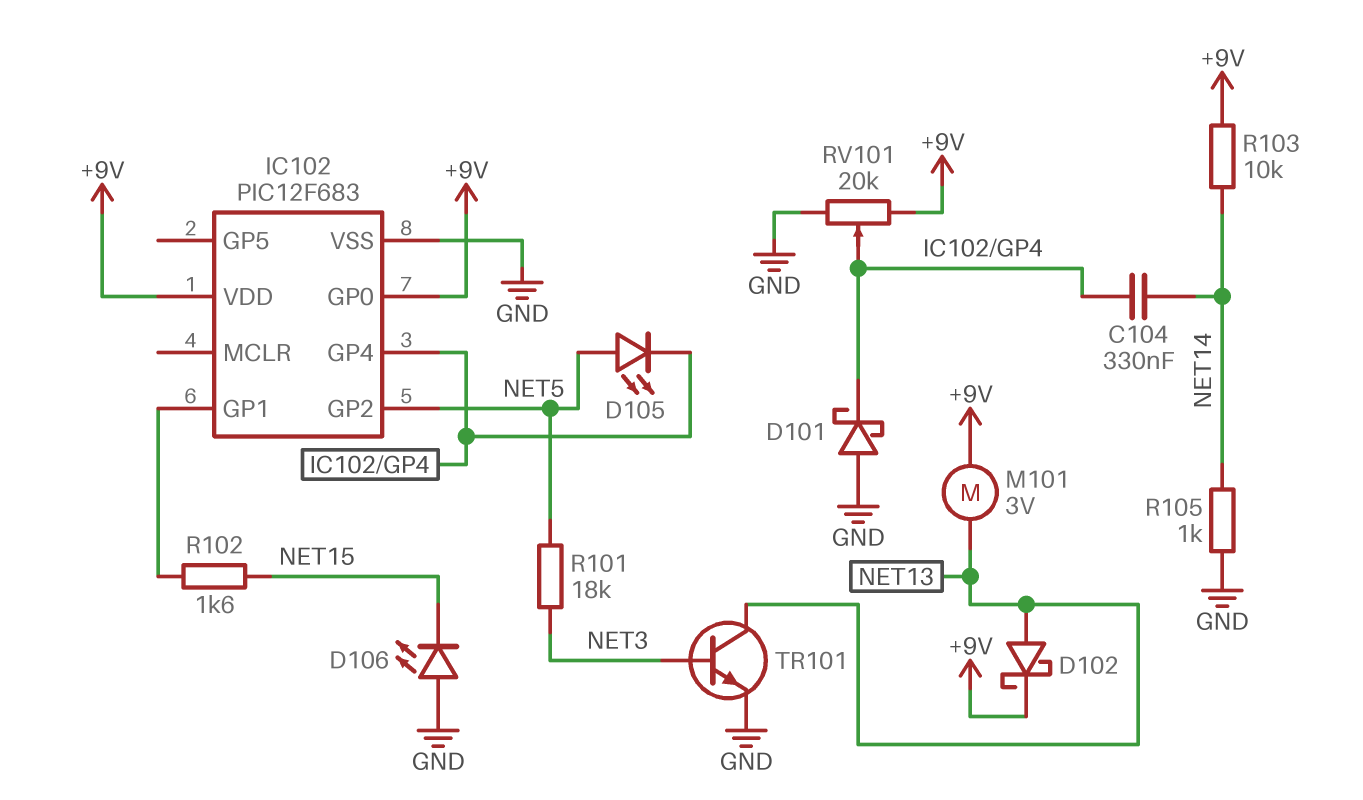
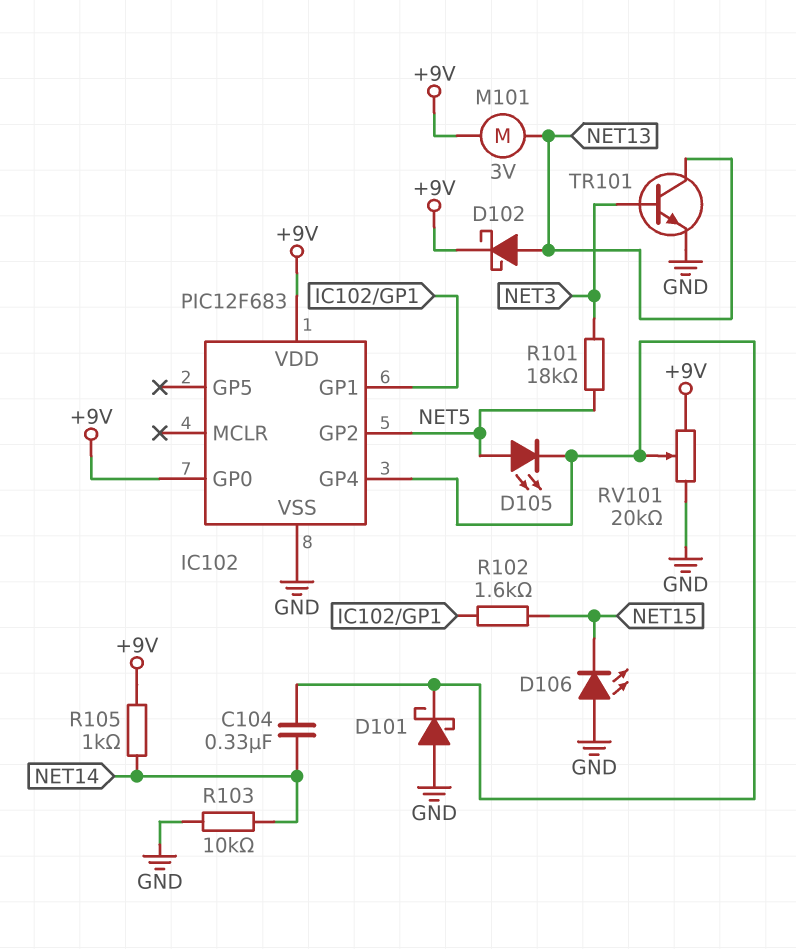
R103: 10k (+9V, NET14) -> 10k (GND, NET14)
R105: 1k (GND, NET14) -> 1k (+9V, NET14)

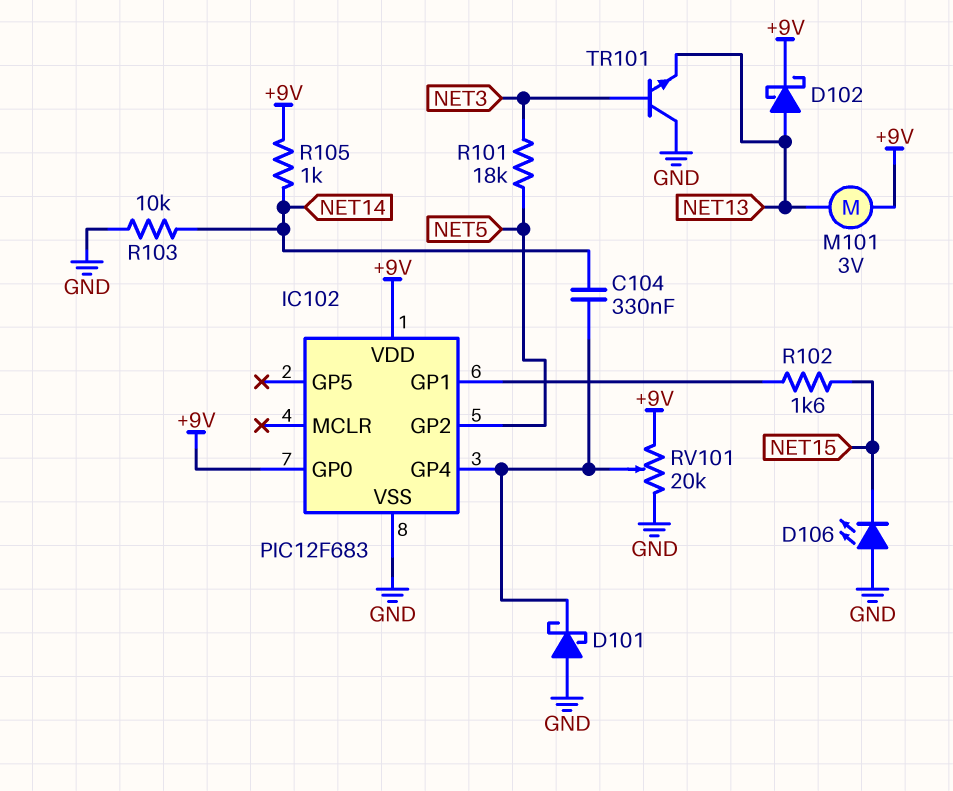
D105: LED (A NET5, K IC102/GP4) -> none
TR101: NPN (B NET3, C NET13, E GND) -> NPN (B NET3, C GND, E NET13)

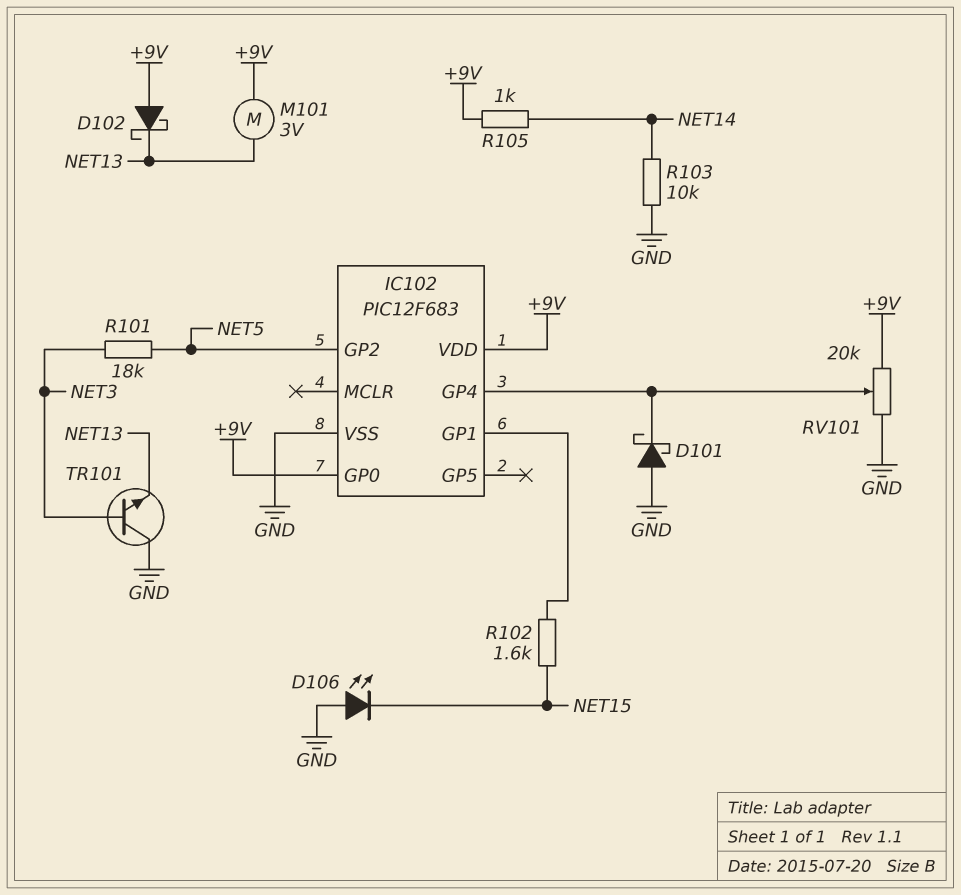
C104: 330nF (IC102/GP4, NET14) -> none
D102: schottky (A NET13, K +9V) -> schottky (A +9V, K NET13)

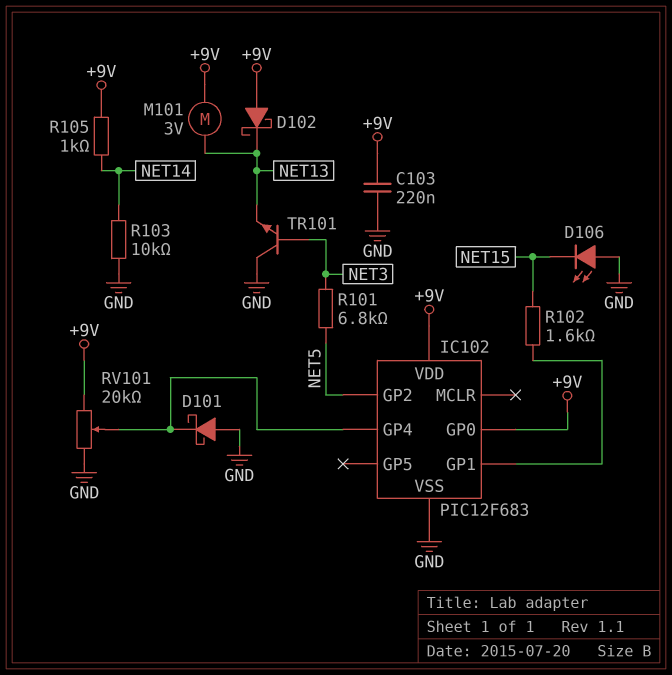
C103: none -> 220nF (+9V, GND)
R101: 18k (NET3, NET5) -> 6.8k (NET3, NET5)

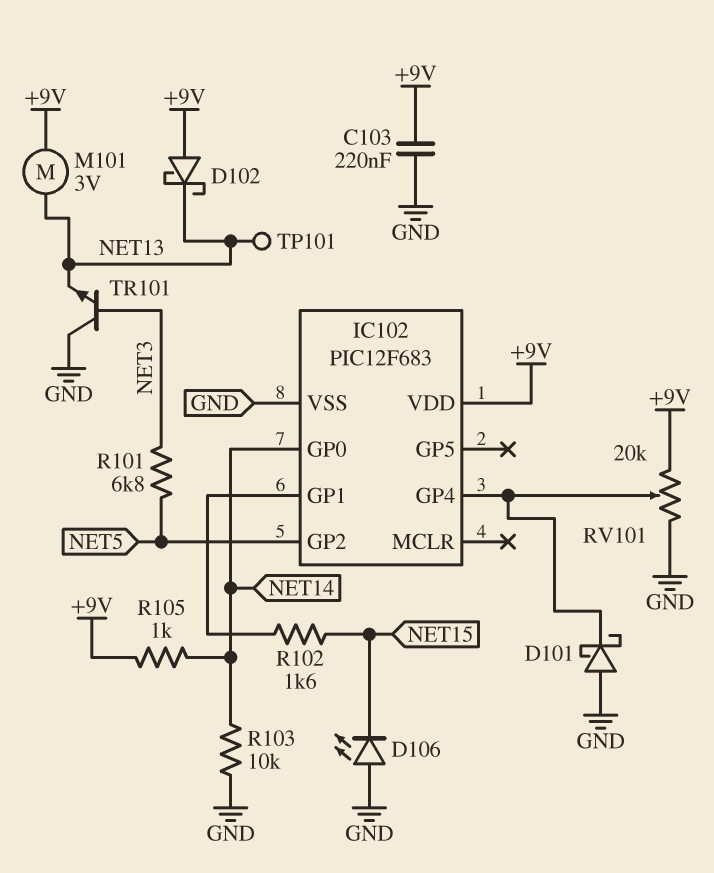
IC102 pin GP0: +9V -> NET14
TP101: none -> test point (NET13)

